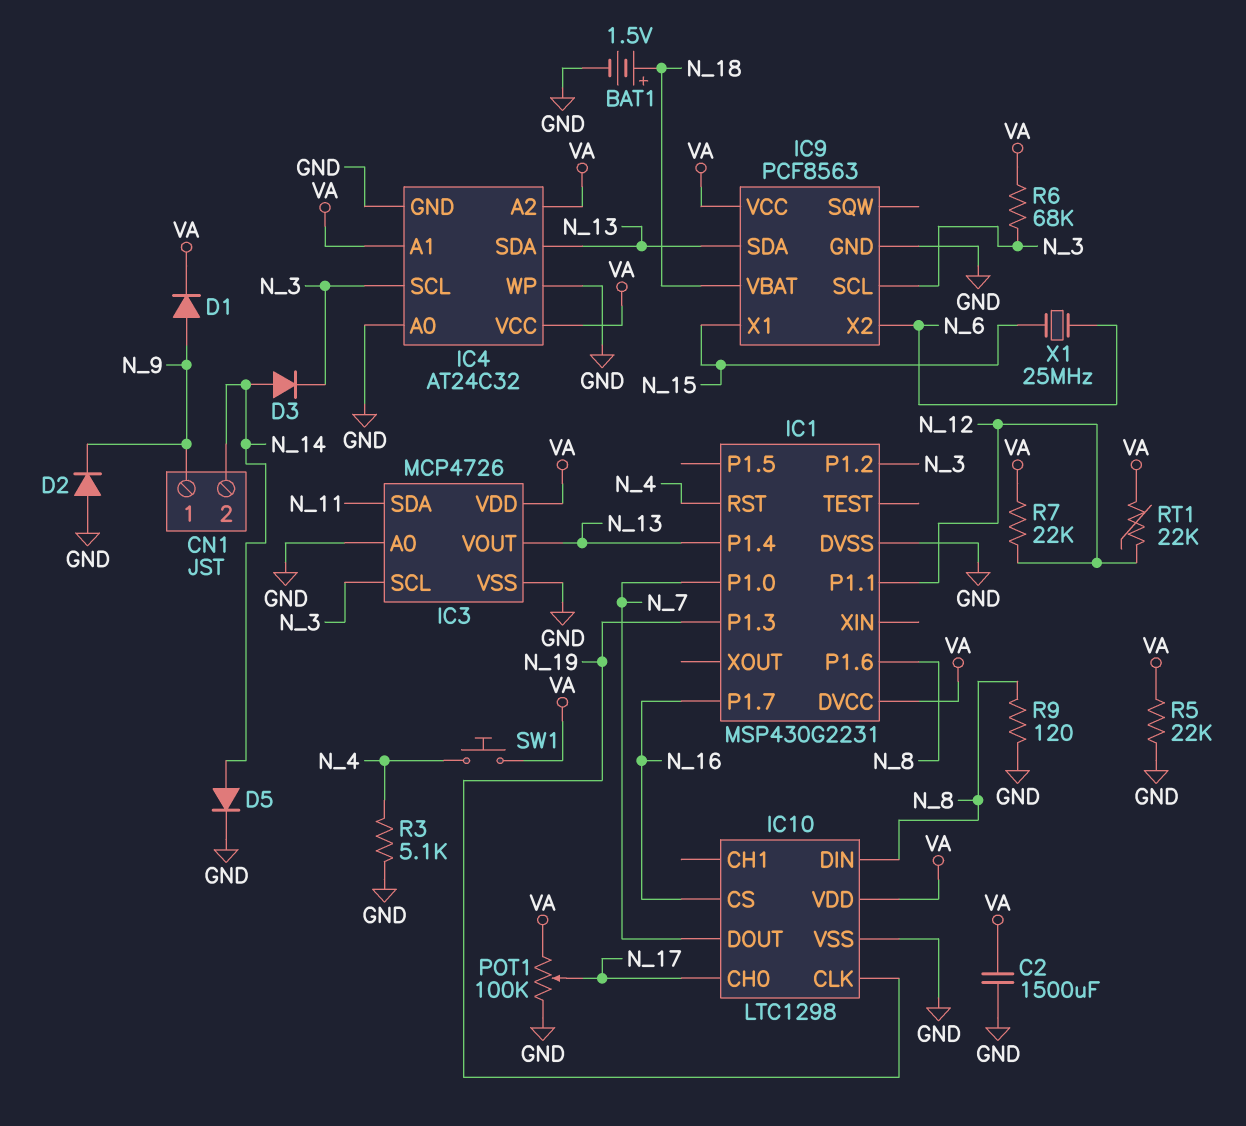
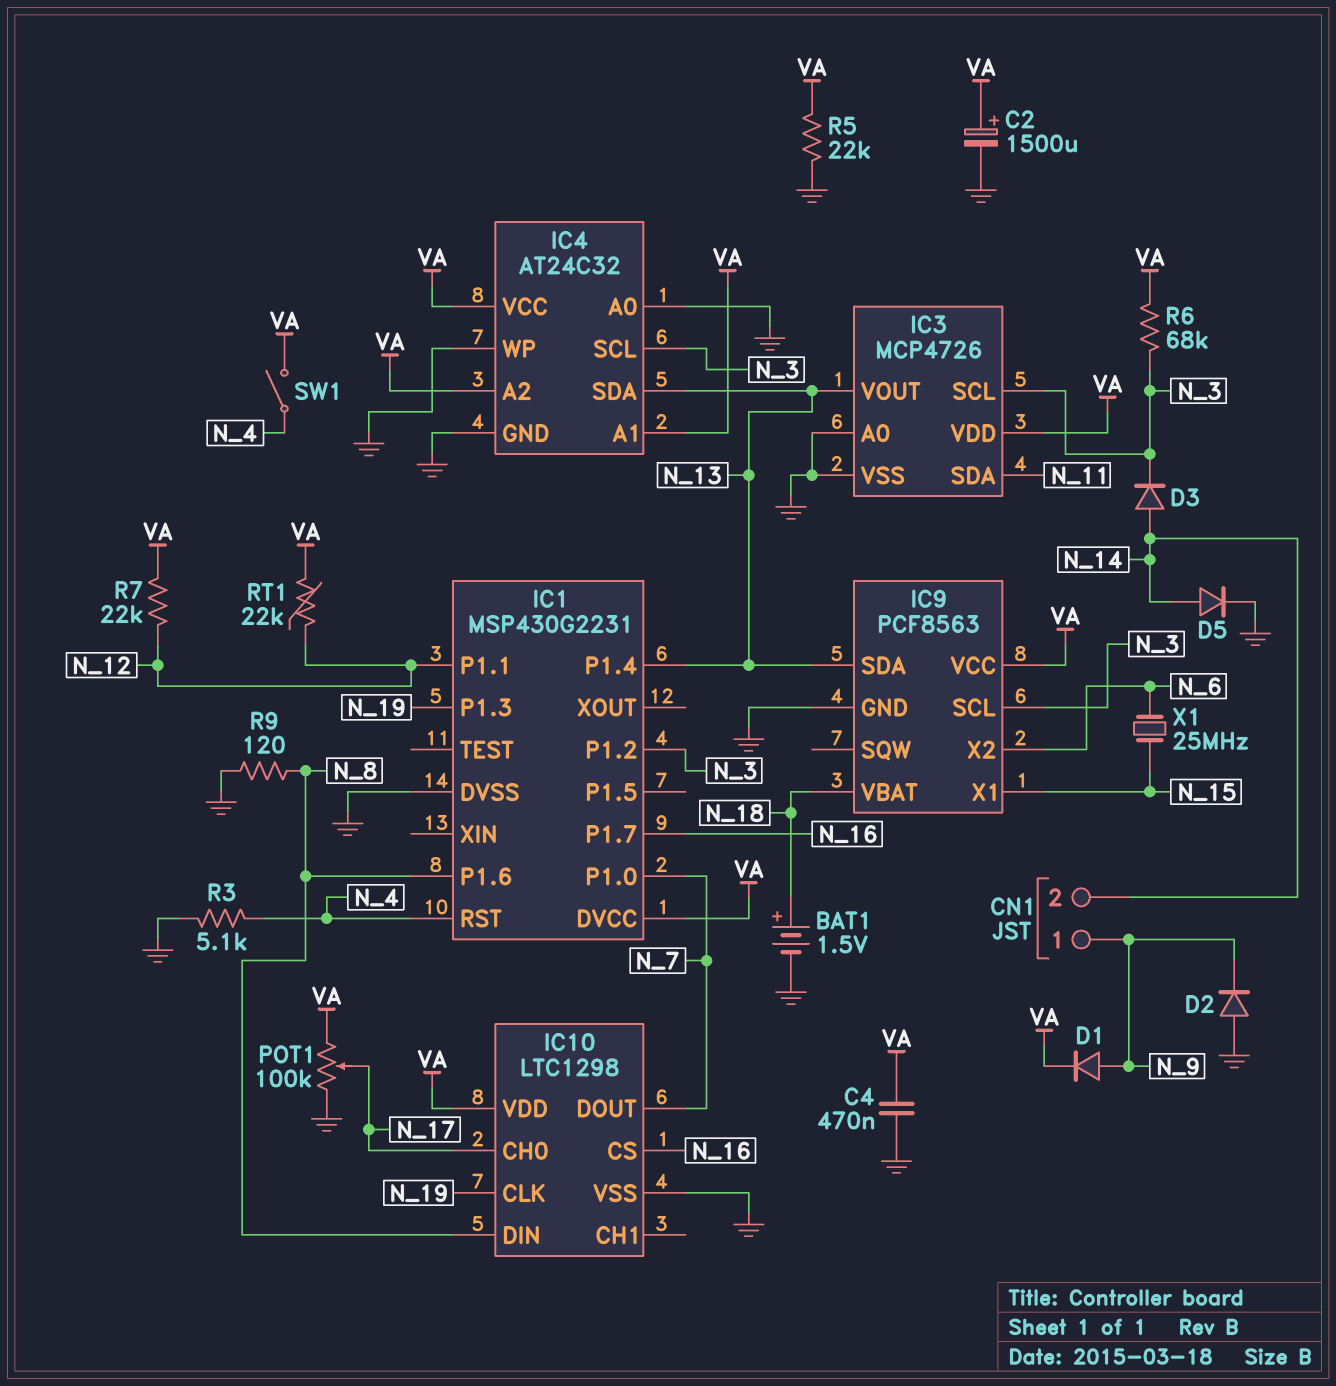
C2: 1500uF (GND, VA) -> 1500uF (plus VA, minus GND)
C4: none -> 470nF (GND, VA)
SW1: button (N_4, VA) -> switch (N_4, VA)

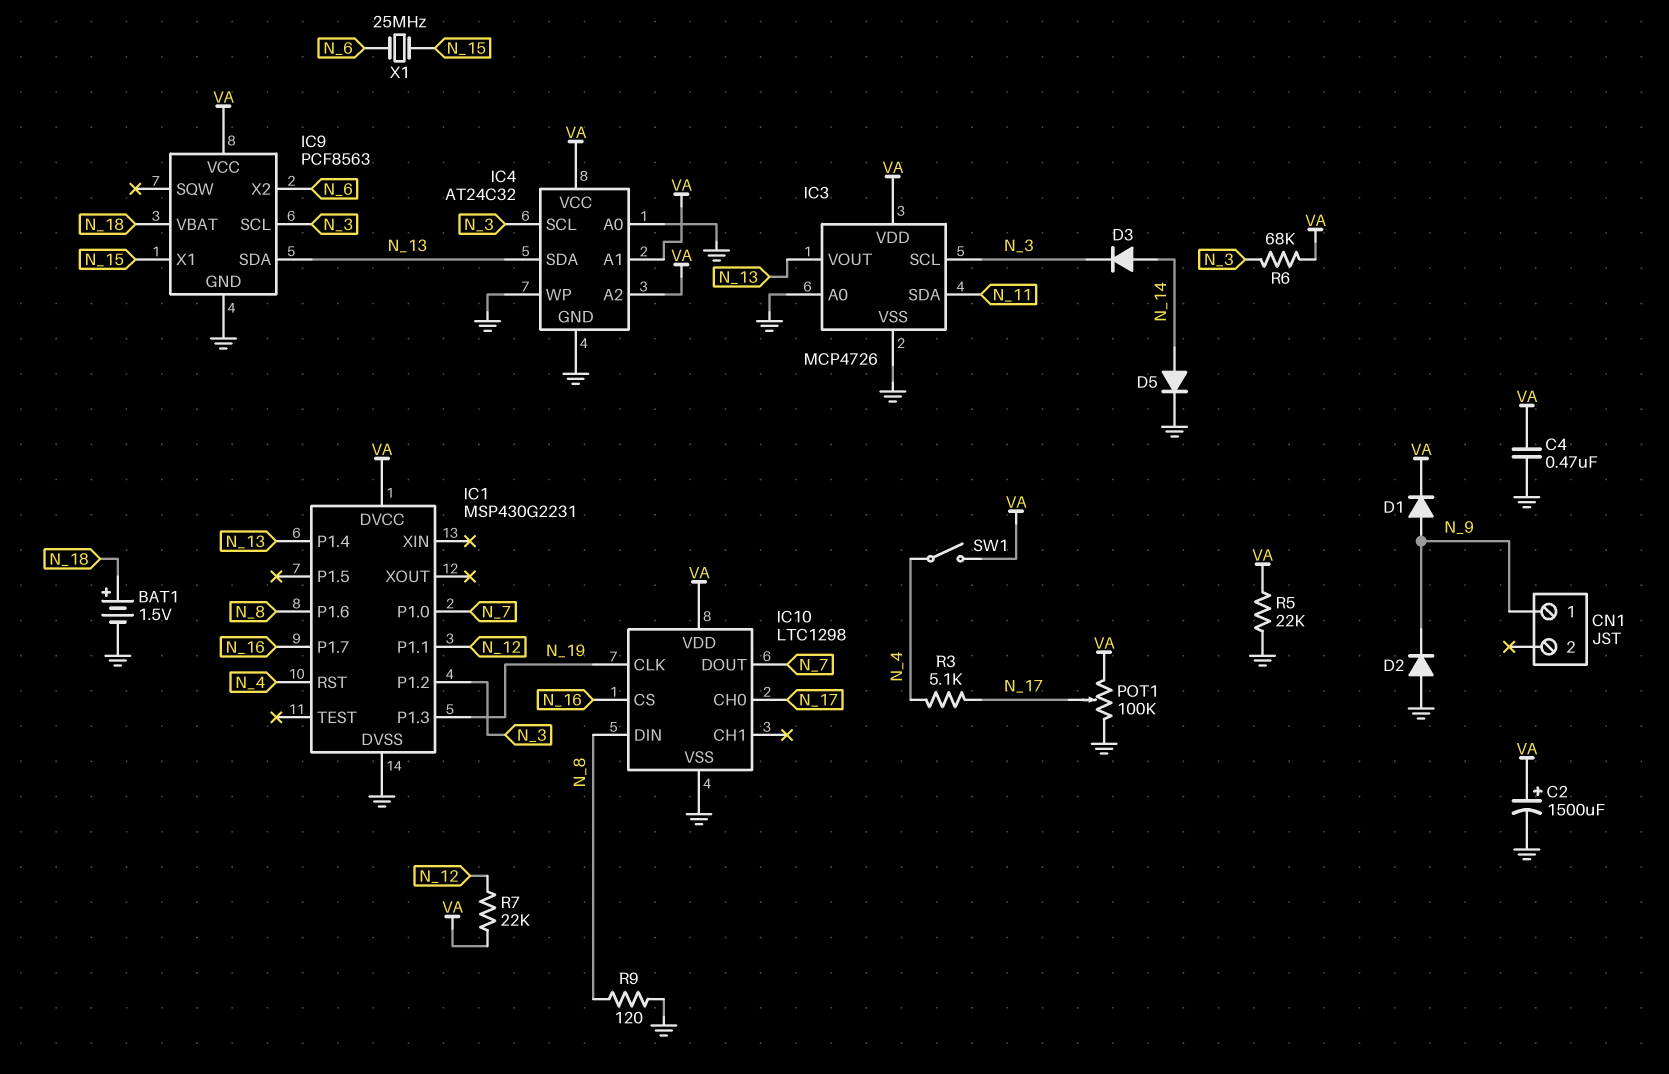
CN1 pin 2: N_14 -> none
R3: 5.1k (GND, N_4) -> 5.1k (N_4, N_17)
RT1: 22k (N_12, VA) -> none

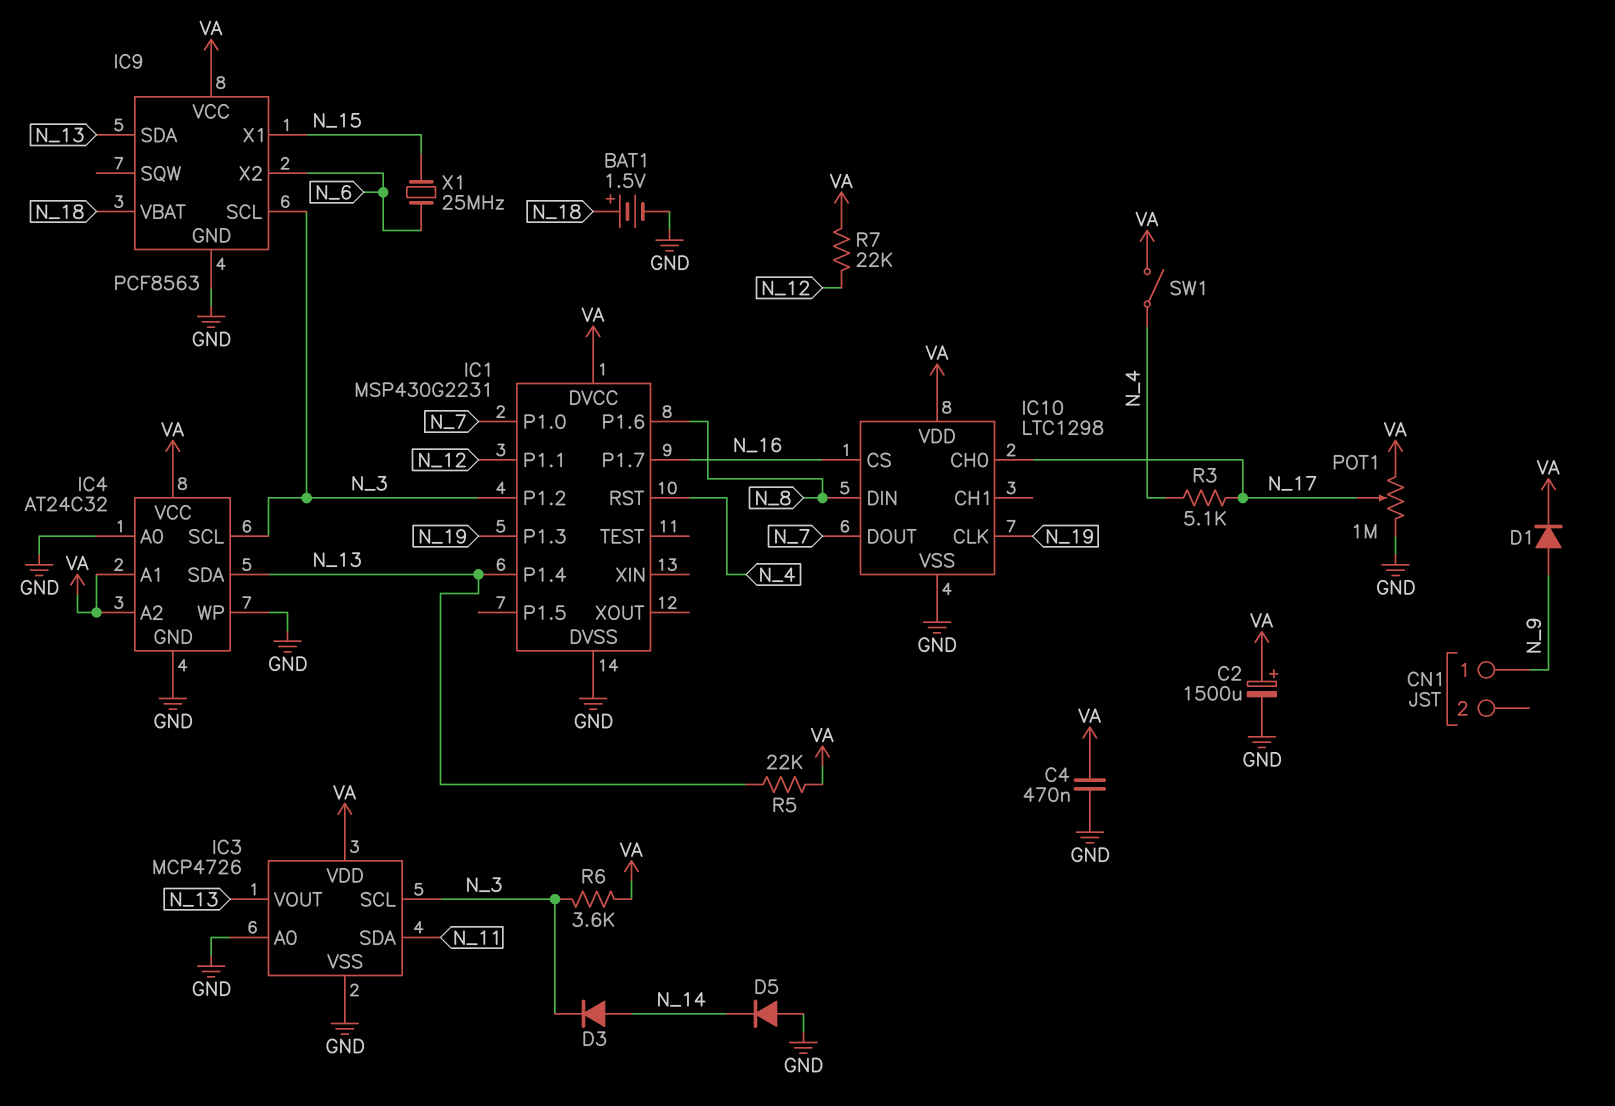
D2: diode (A GND, K N_9) -> none
D5: diode (A N_14, K GND) -> diode (A GND, K N_14)
POT1: 100k (GND, VA, wiper N_17) -> 1M (GND, VA, wiper N_17)
R5: 22k (GND, VA) -> 22k (N_13, VA)
R6: 68k (N_3, VA) -> 3.6k (N_3, VA)
R9: 120 (GND, N_8) -> none

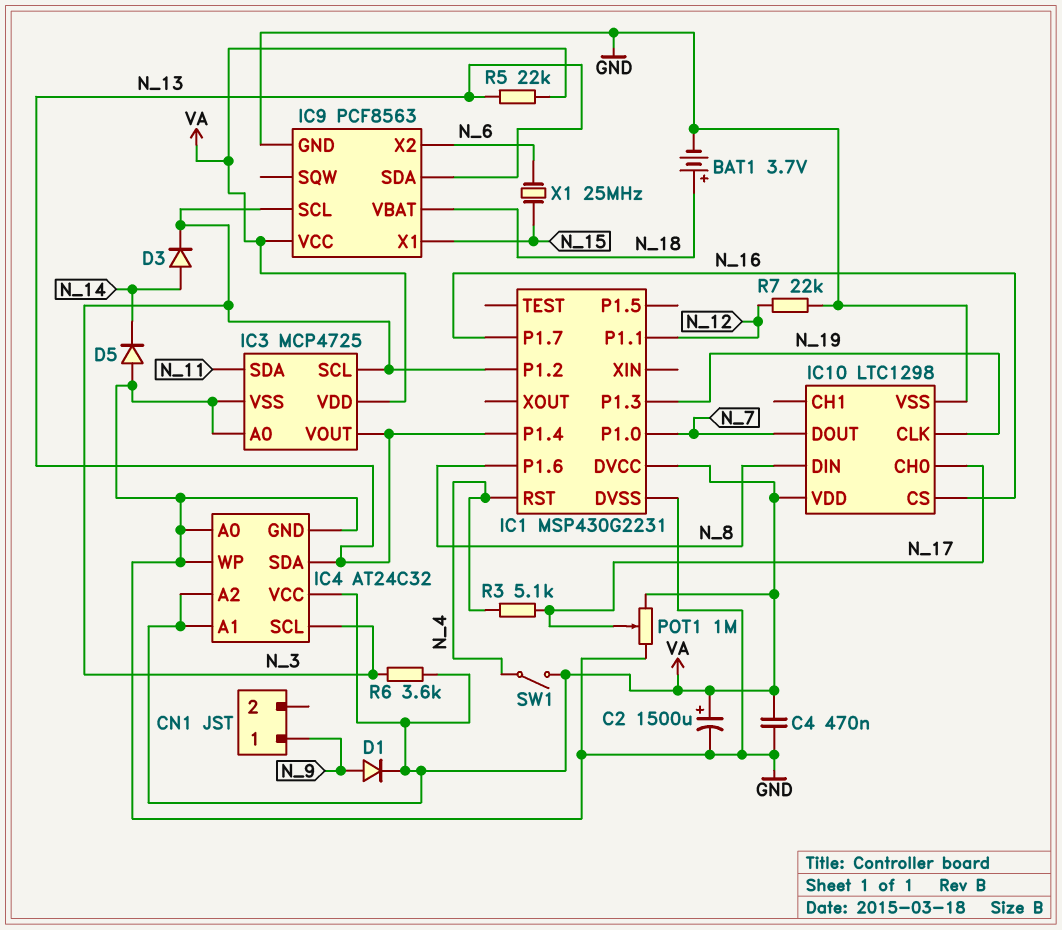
BAT1: 1.5V (plus N_18, minus GND) -> 3.7V (plus N_18, minus GND)
IC3: MCP4726 -> MCP4725
R7: 22k (N_12, VA) -> 22k (GND, N_12)

